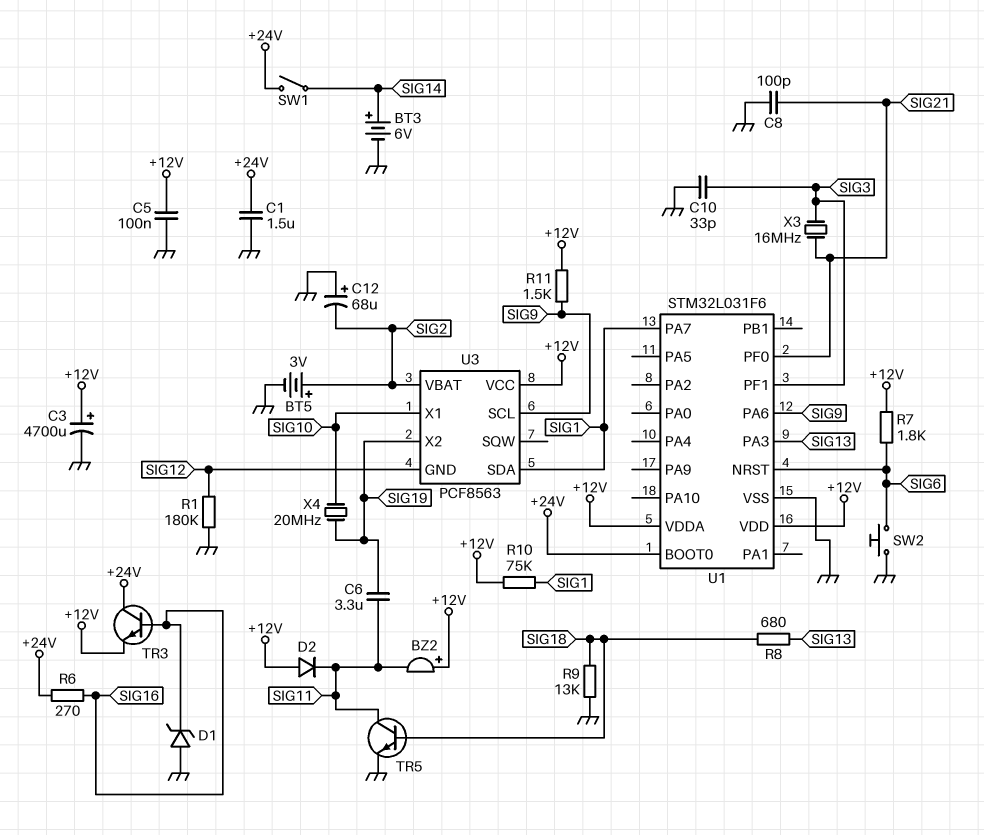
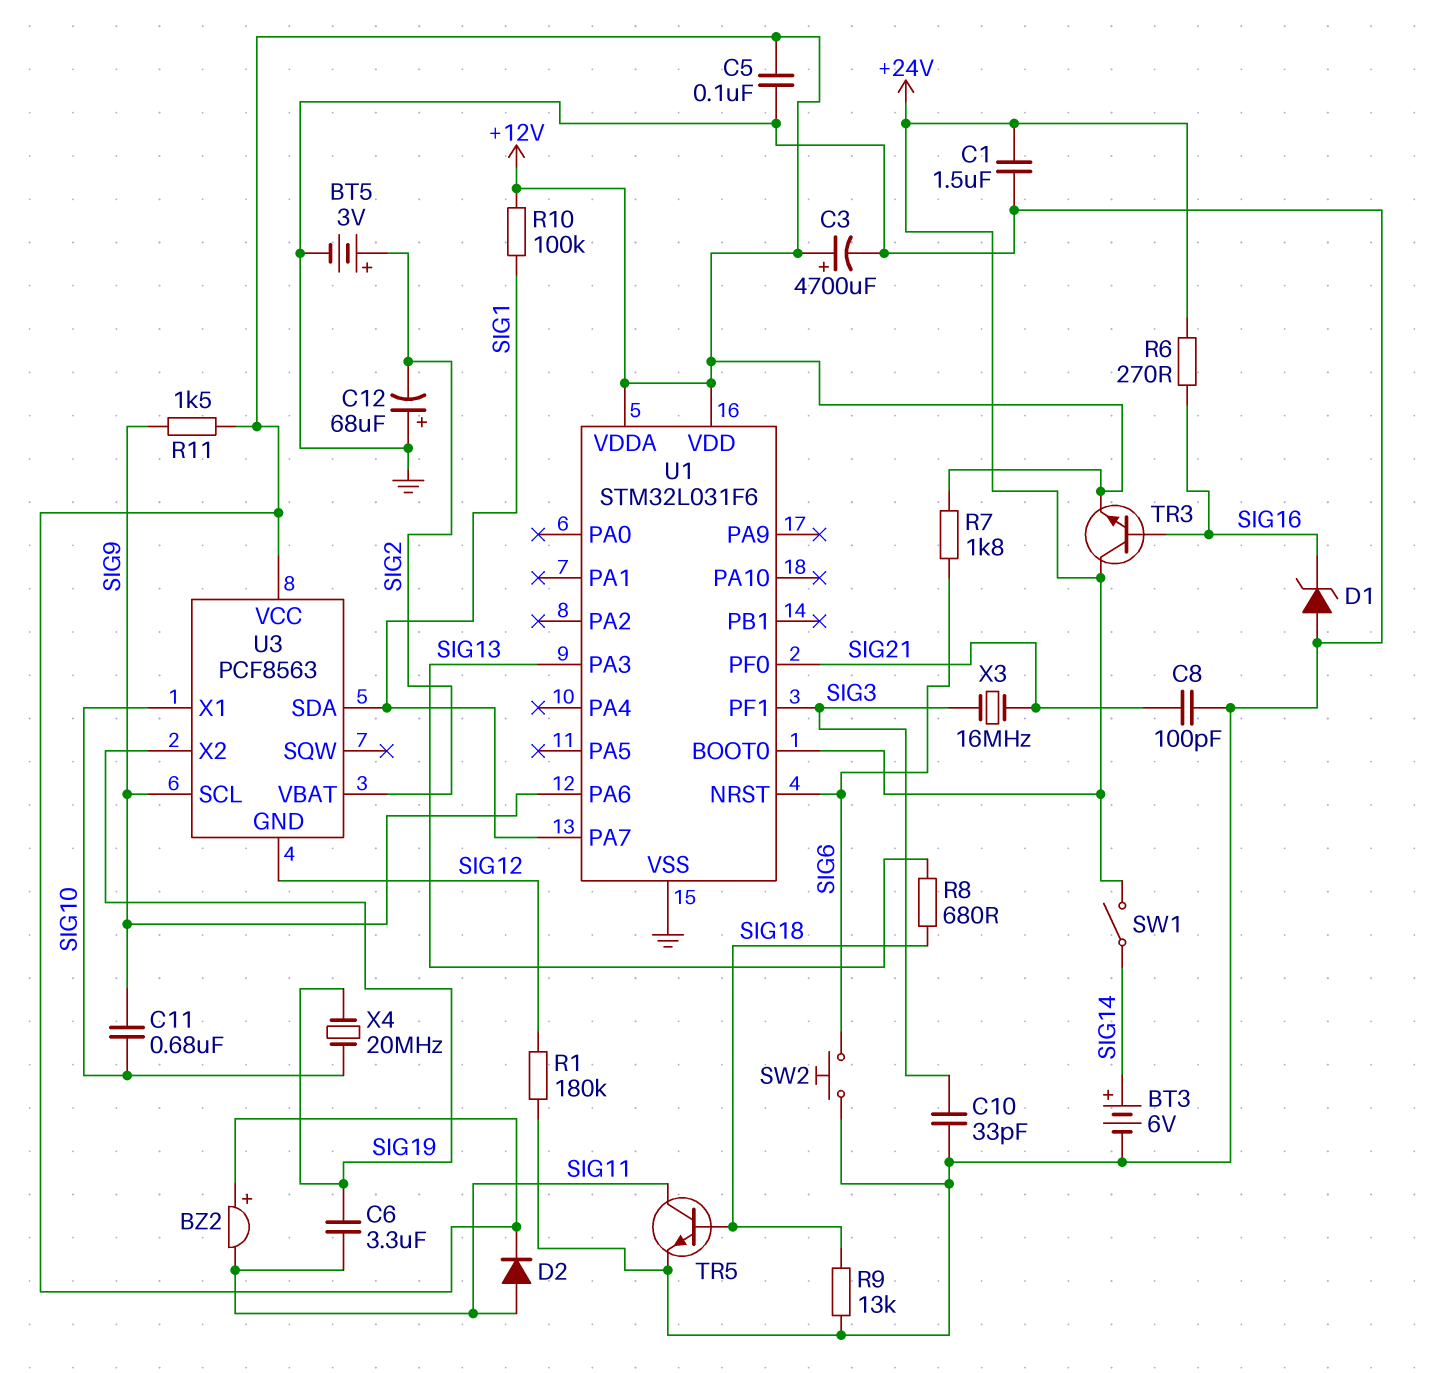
C11: none -> 680nF (SIG9, SIG10)
D2: diode (A +12V, K SIG11) -> diode (A SIG11, K +12V)
R10: 75k (+12V, SIG1) -> 100k (+12V, SIG1)

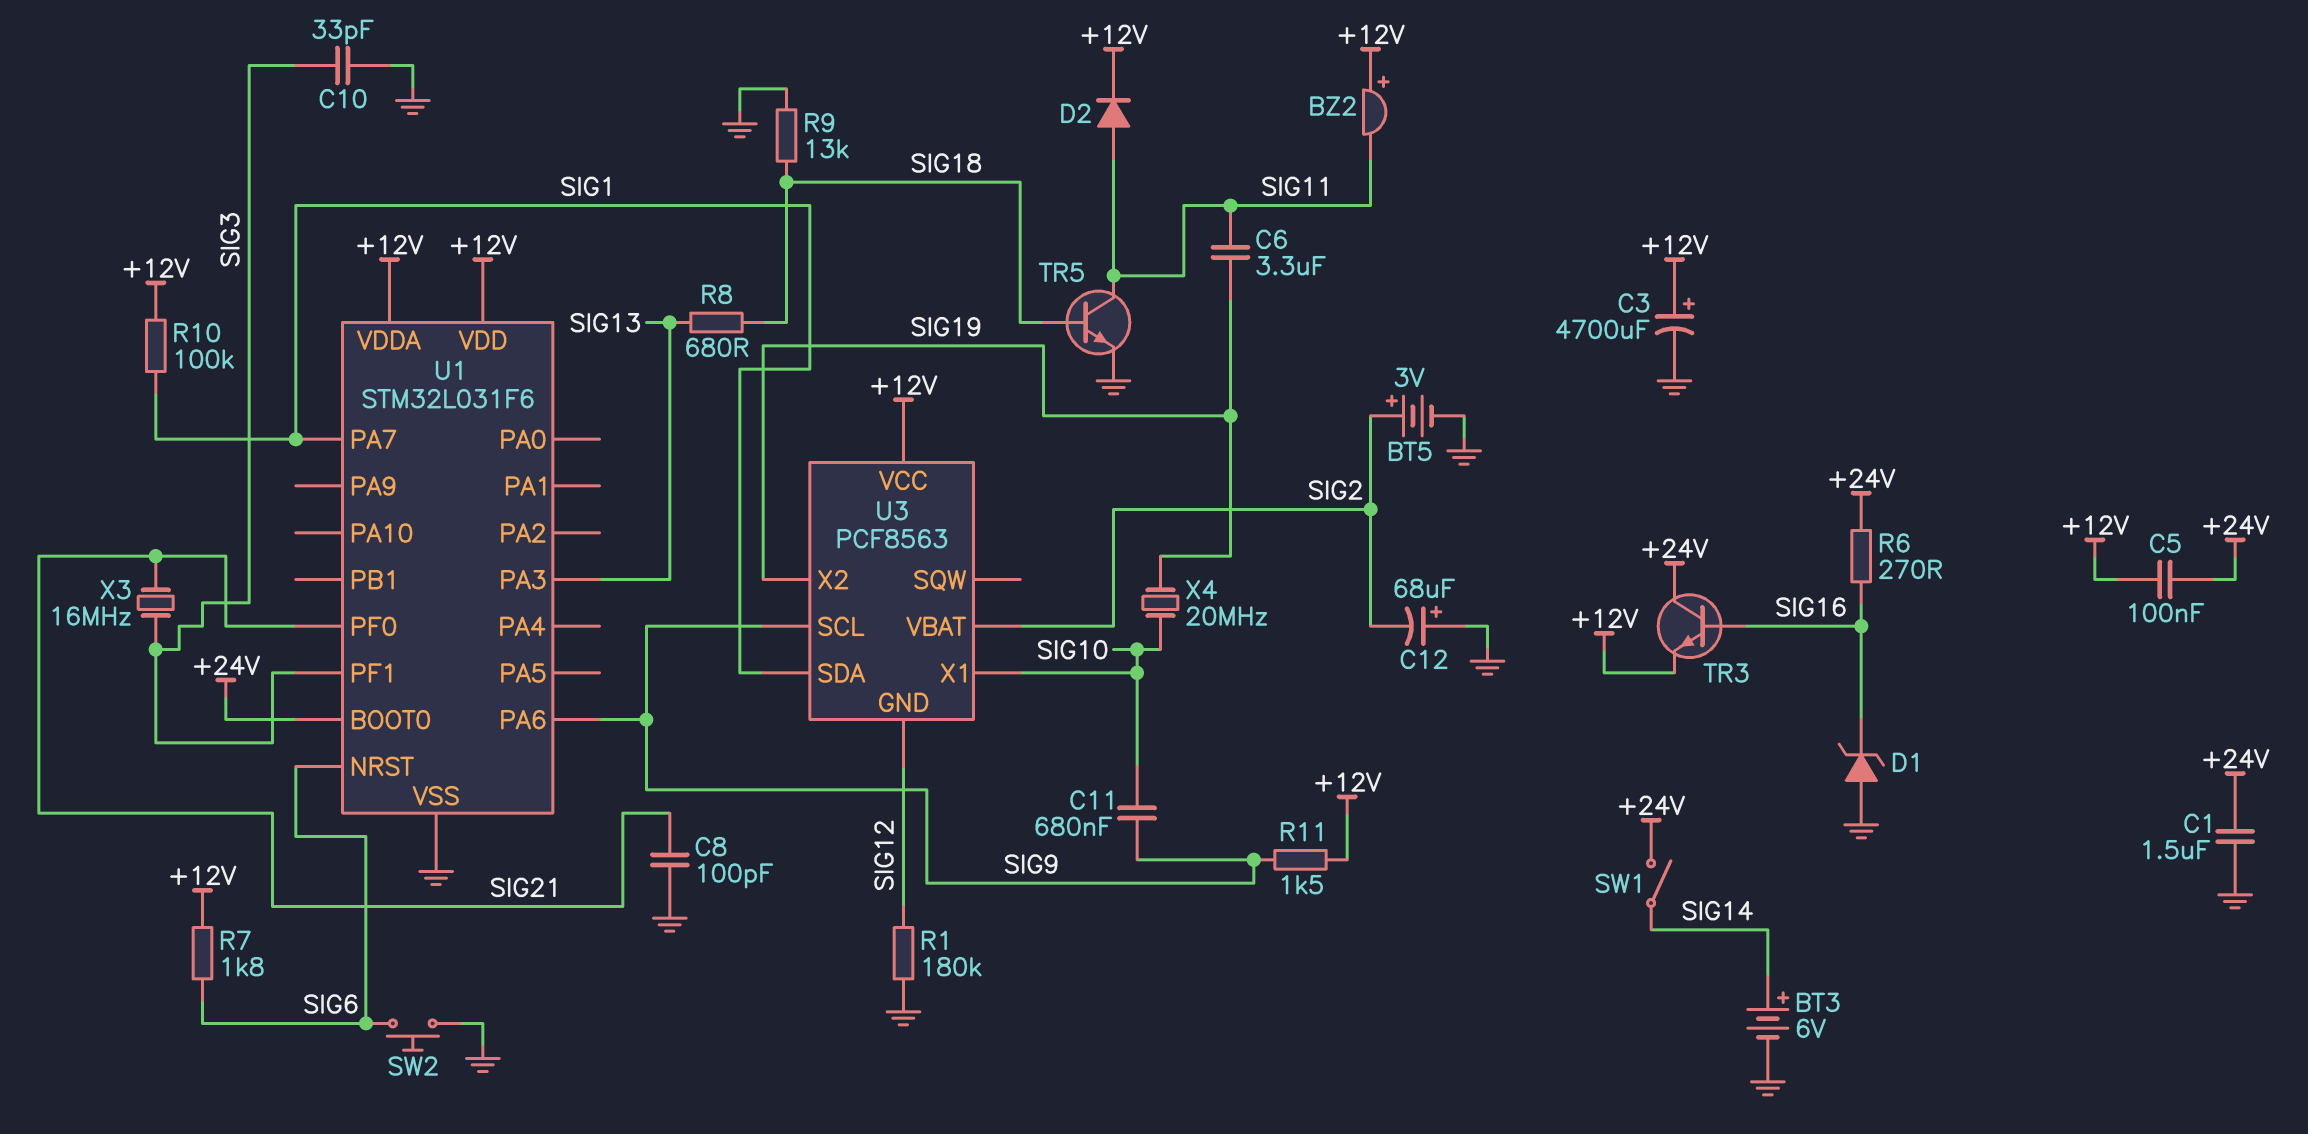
C5: 100nF (+12V, GND) -> 100nF (+12V, +24V)

